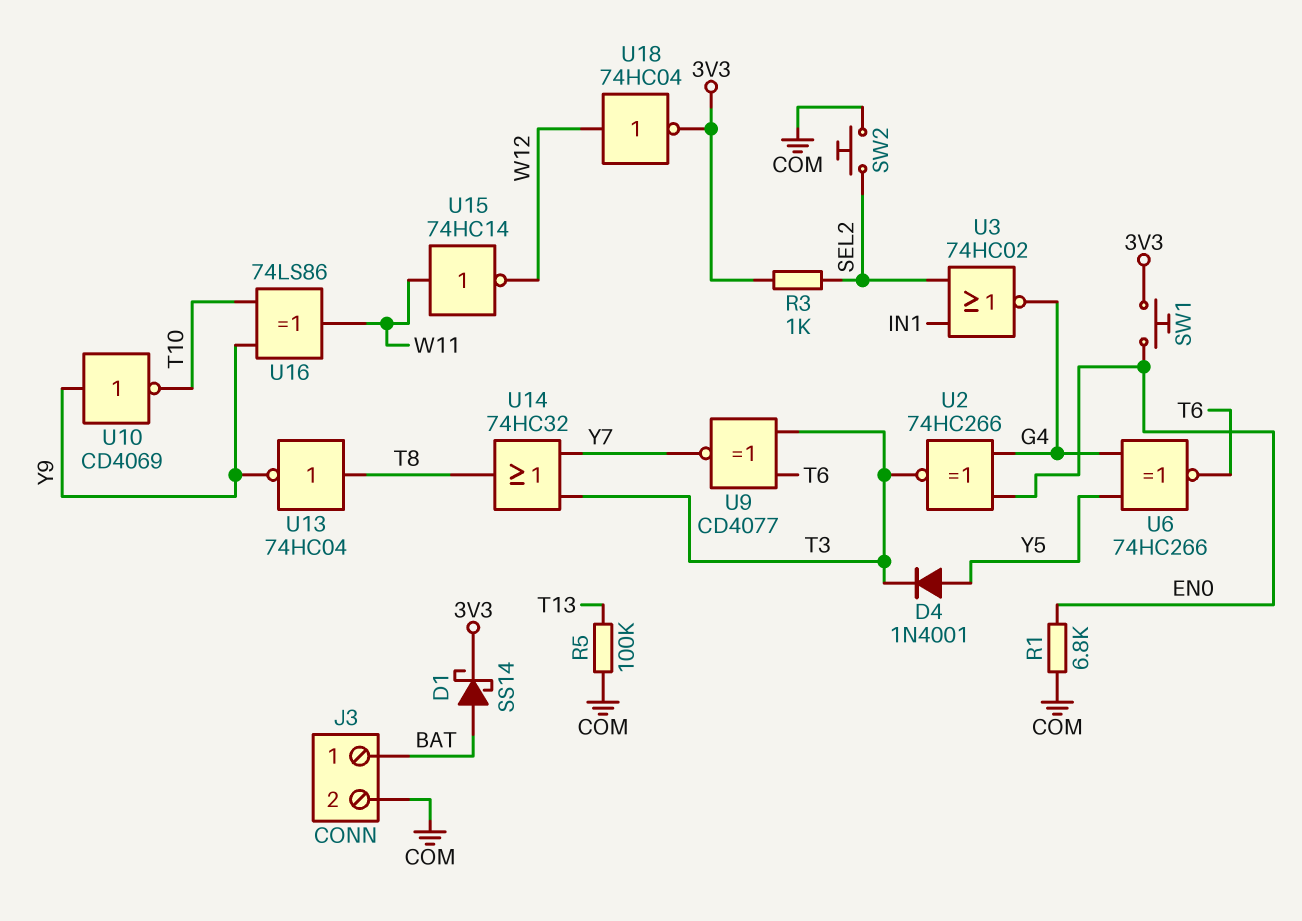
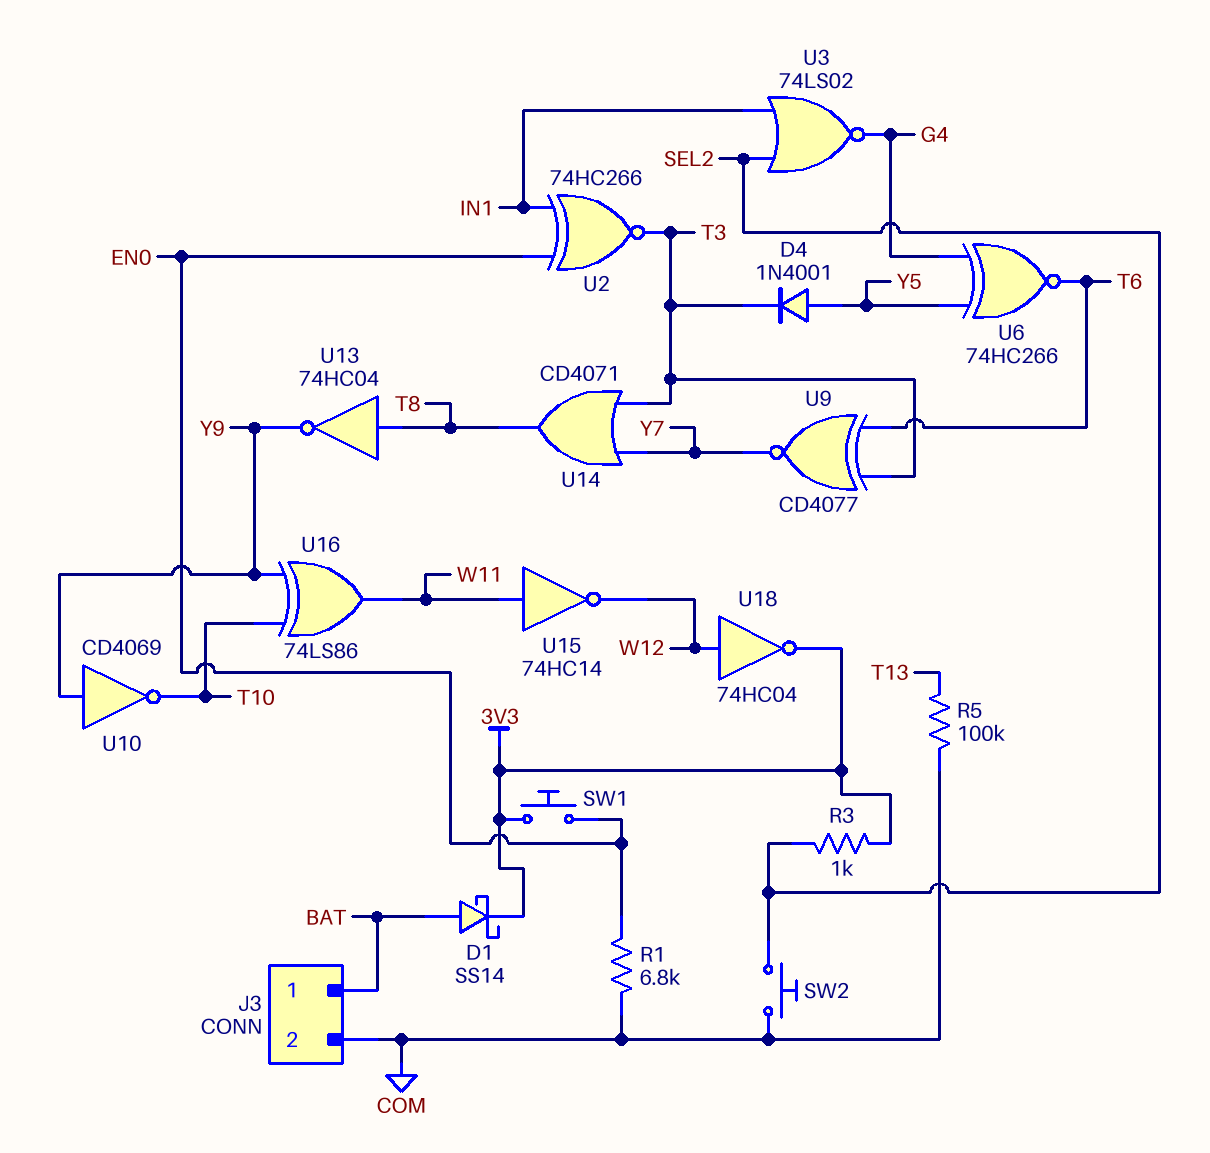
U2: XNOR 74HC266 (in EN0, in G4, out T3) -> XNOR 74HC266 (in EN0, in IN1, out T3)
U3: NOR 74HC02 (in IN1, in SEL2, out G4) -> NOR 74LS02 (in IN1, in SEL2, out G4)
U14: OR 74HC32 (in T3, in Y7, out T8) -> OR CD4071 (in T3, in Y7, out T8)

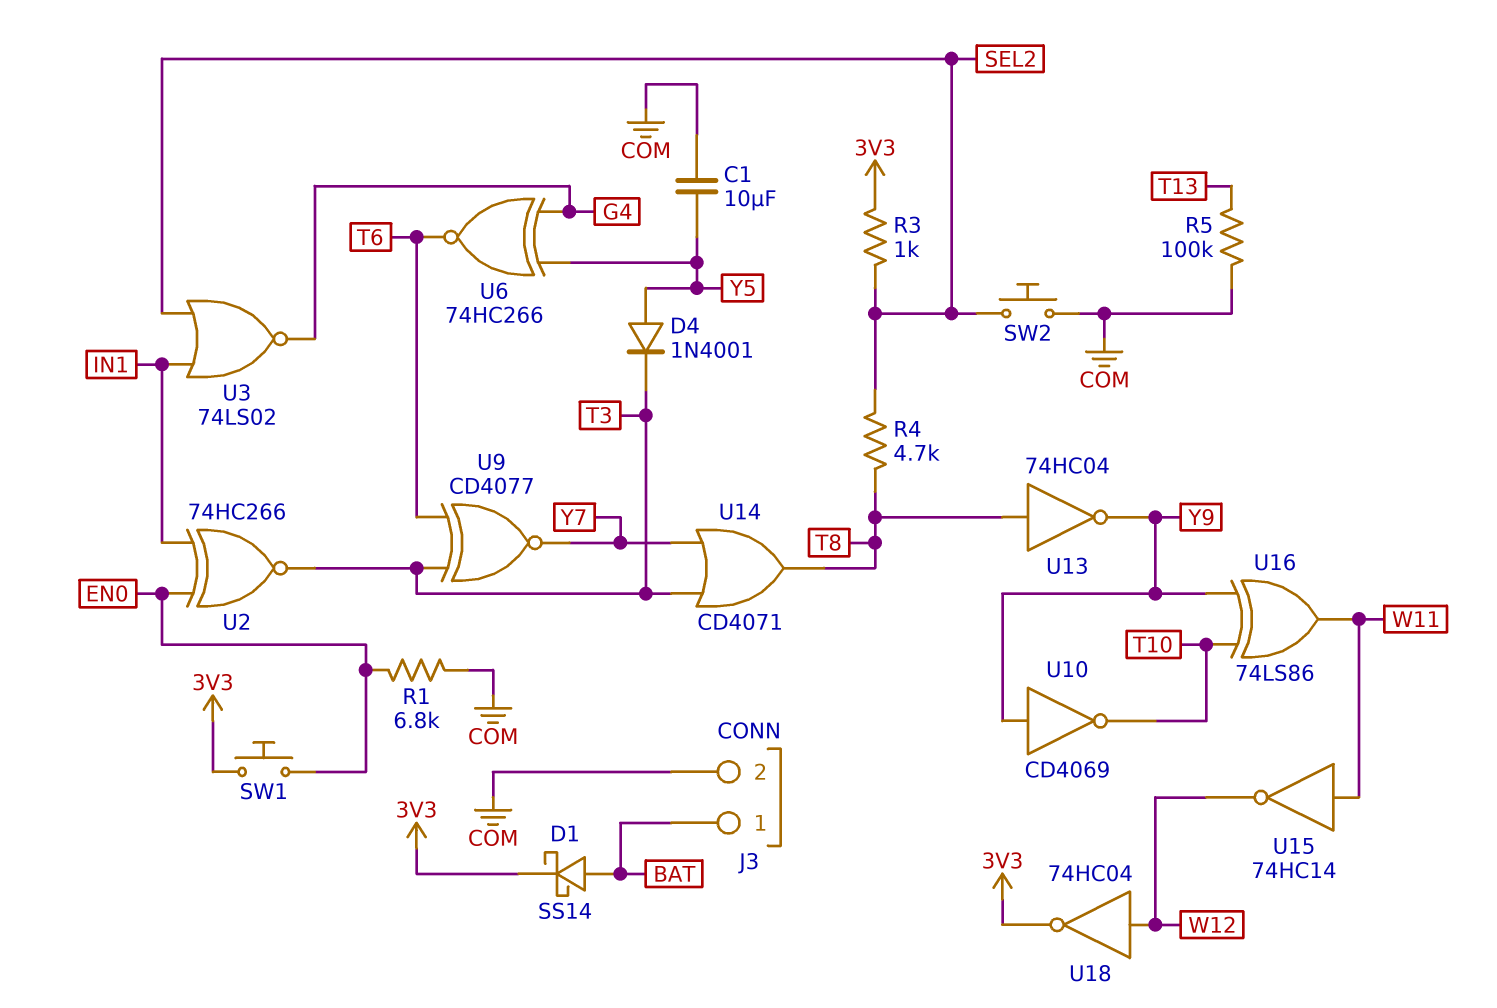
C1: none -> 10uF (COM, Y5)
R4: none -> 4.7k (SEL2, T8)

